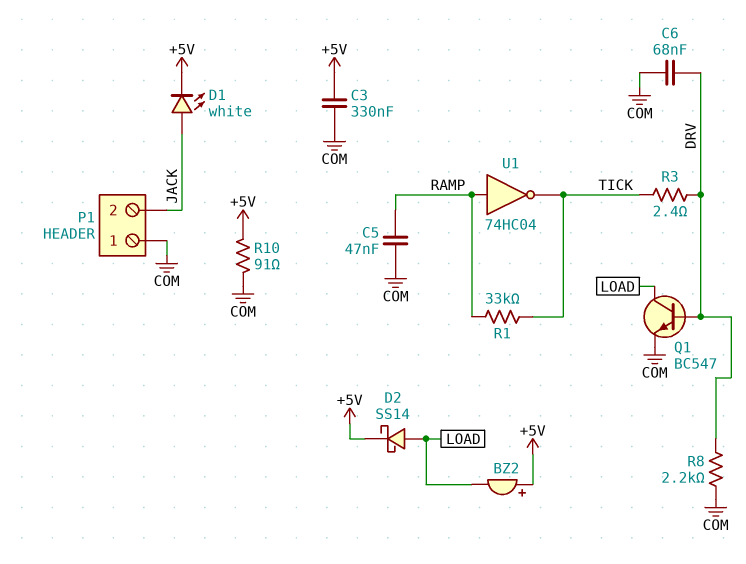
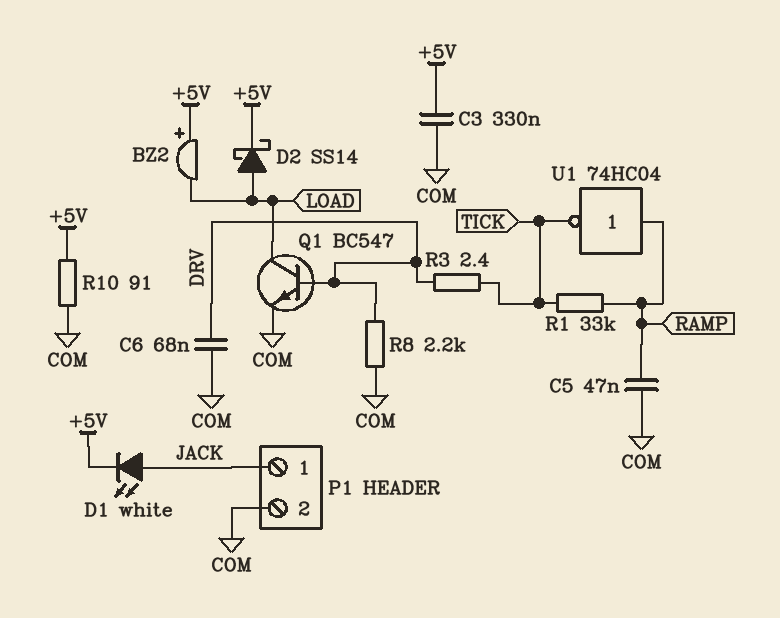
P1 pin 1: COM -> JACK
P1 pin 2: JACK -> COM

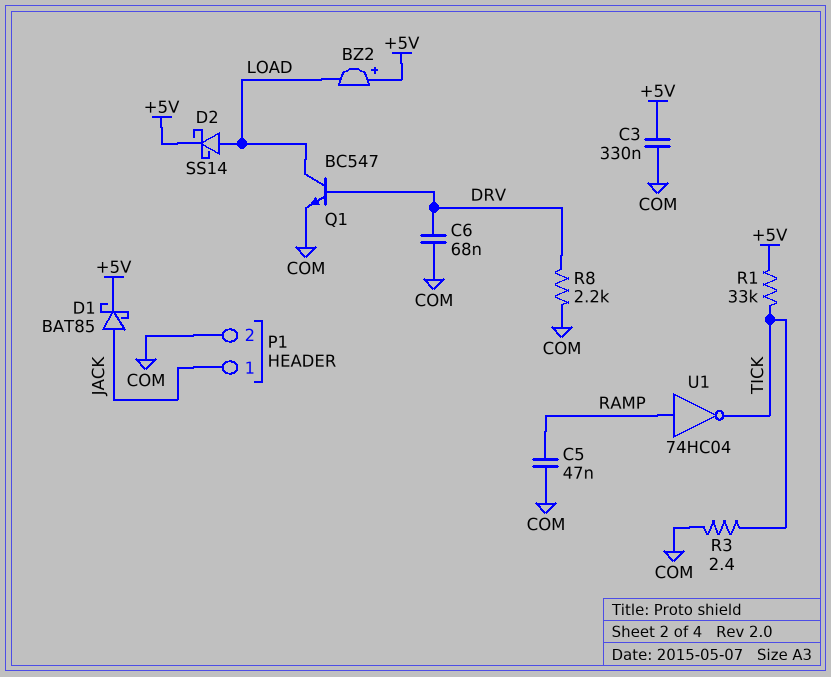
D1: LED white (A JACK, K +5V) -> schottky BAT85 (A JACK, K +5V)
R1: 33k (RAMP, TICK) -> 33k (+5V, TICK)
R3: 2.4 (DRV, TICK) -> 2.4 (COM, TICK)
R10: 91 (+5V, COM) -> none

